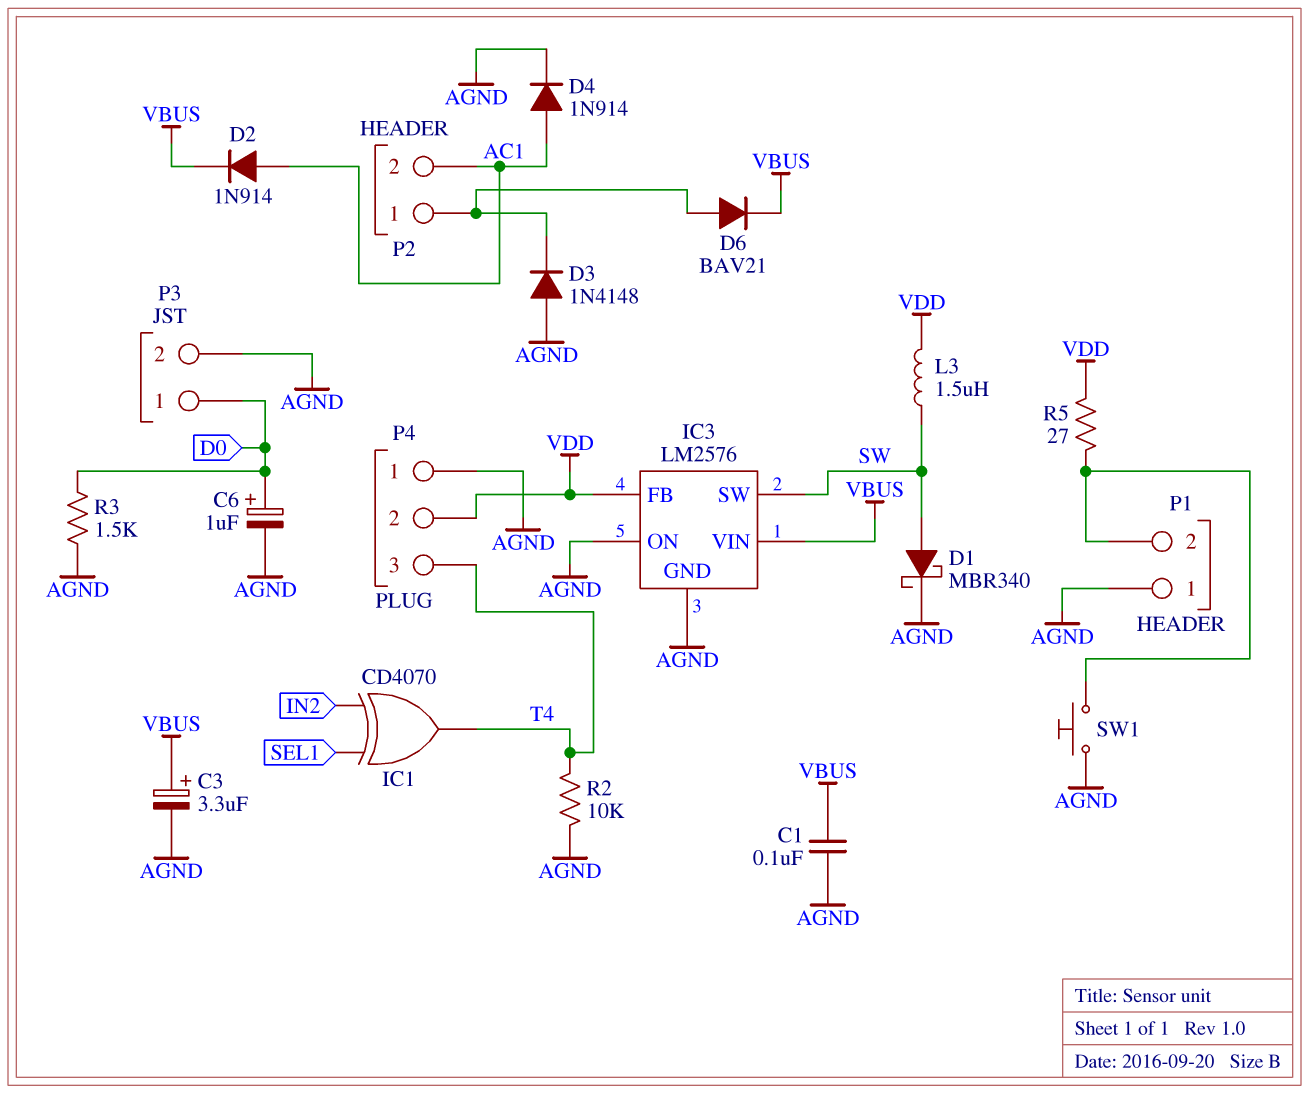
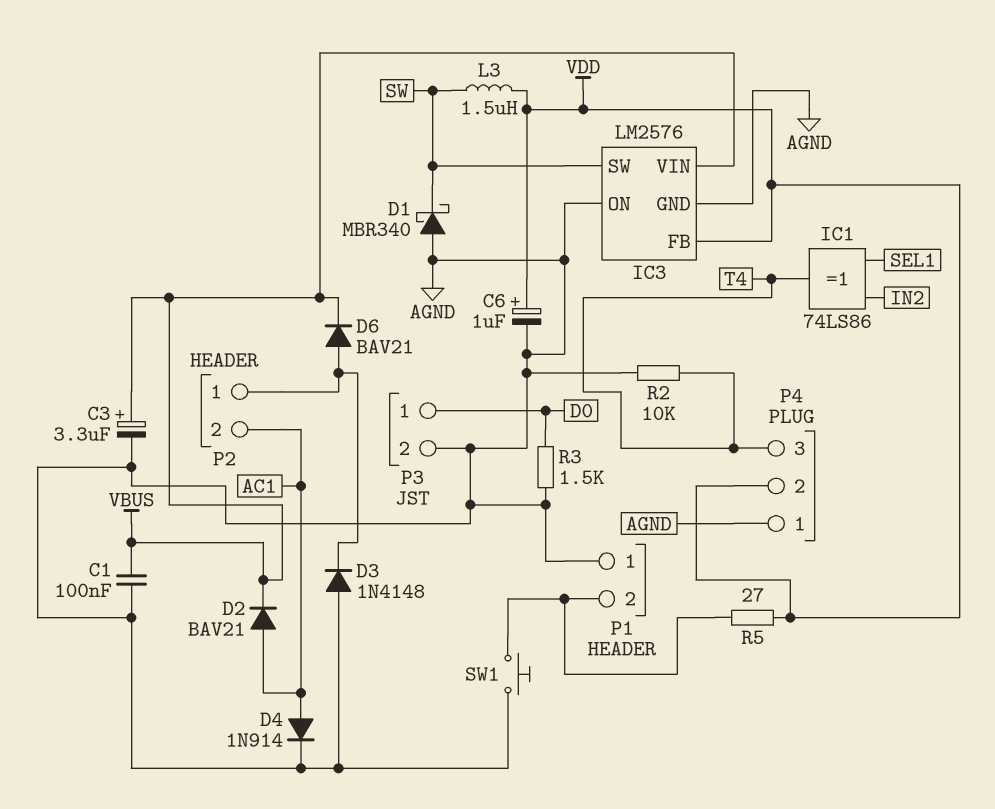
C6: 1uF (plus D0, minus AGND) -> 1uF (plus VDD, minus AGND)
D1: schottky MBR340 (A SW, K AGND) -> schottky MBR340 (A AGND, K SW)
D2: diode 1N914 (A AC1, K VBUS) -> diode BAV21 (A AC1, K VBUS)
IC1: XOR CD4070 (in IN2, in SEL1, out T4) -> XOR 74LS86 (in IN2, in SEL1, out T4)

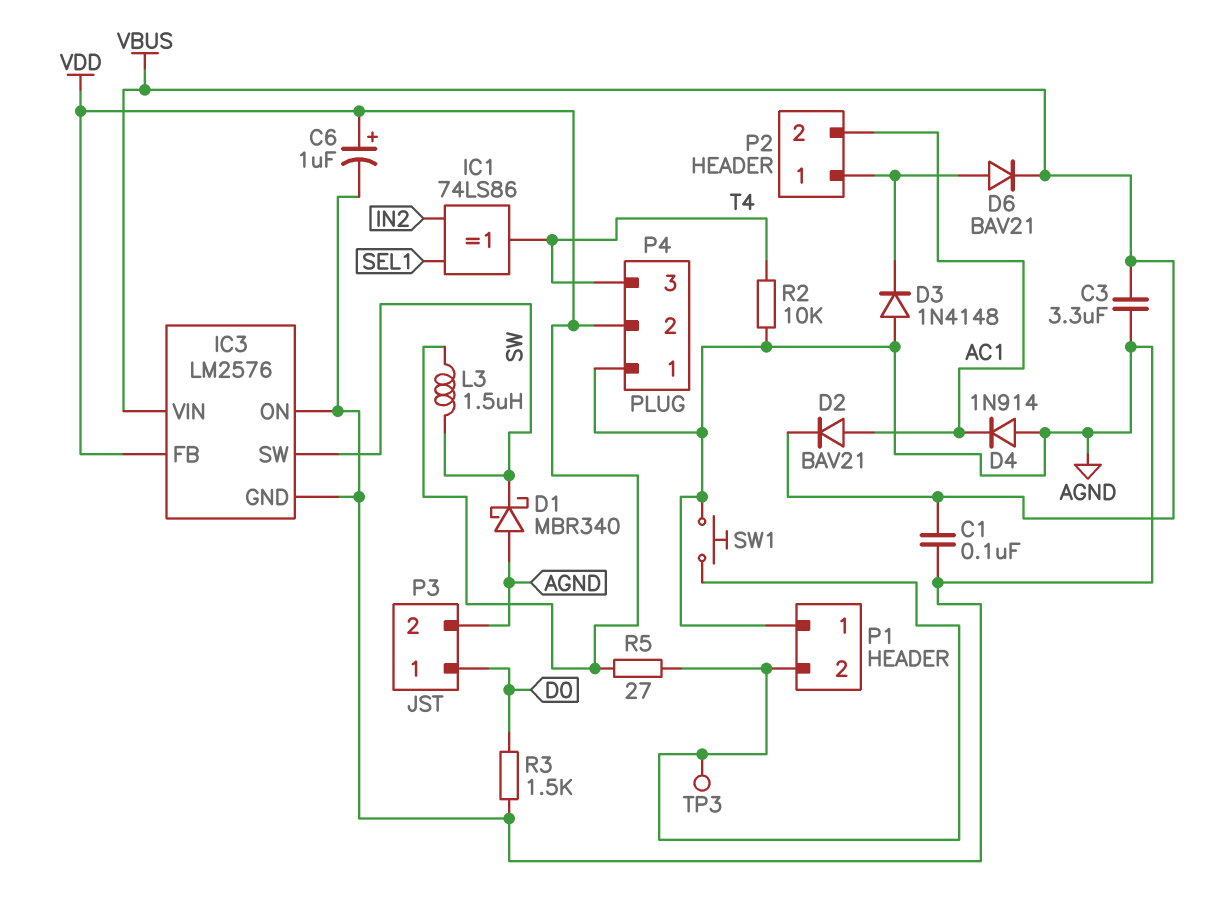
C3: 3.3uF (plus VBUS, minus AGND) -> 3.3uF (AGND, VBUS)
D4: diode 1N914 (A AC1, K AGND) -> diode 1N914 (A AGND, K AC1)
TP3: none -> test point (P1/2)

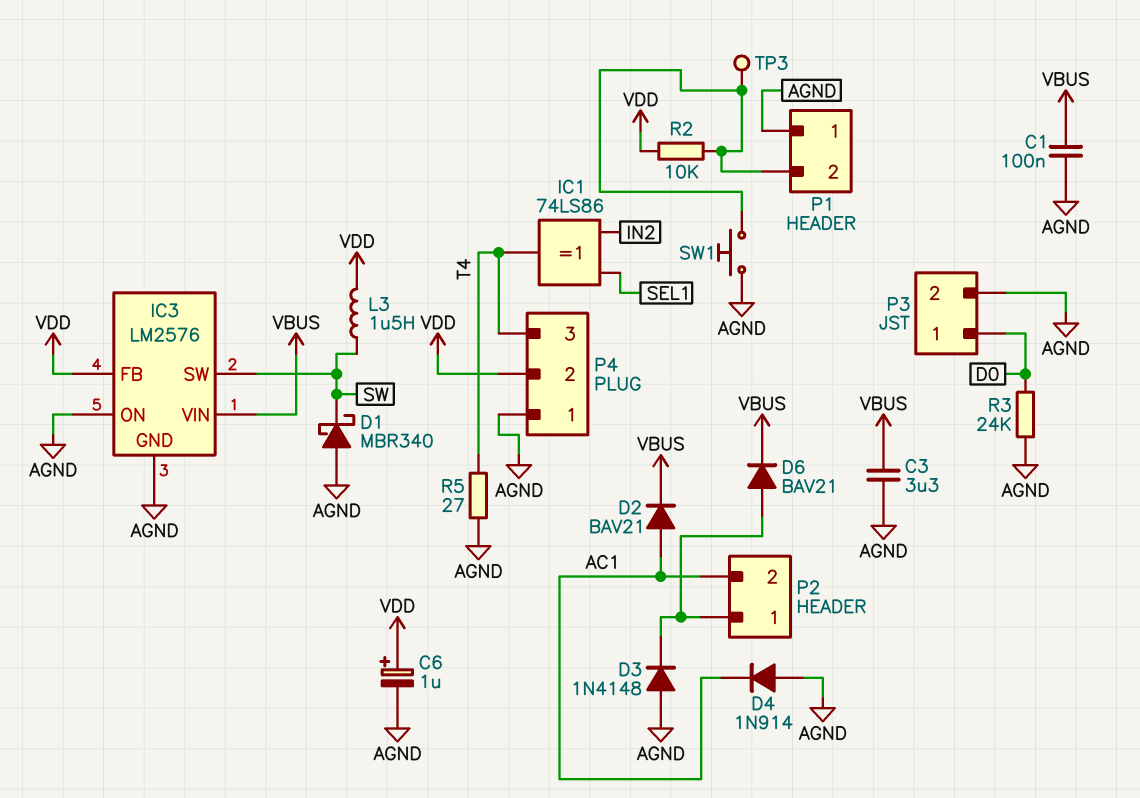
R2: 10k (AGND, T4) -> 10k (P1/2, VDD)
R3: 1.5k (AGND, D0) -> 24k (AGND, D0)
R5: 27 (P1/2, VDD) -> 27 (AGND, T4)

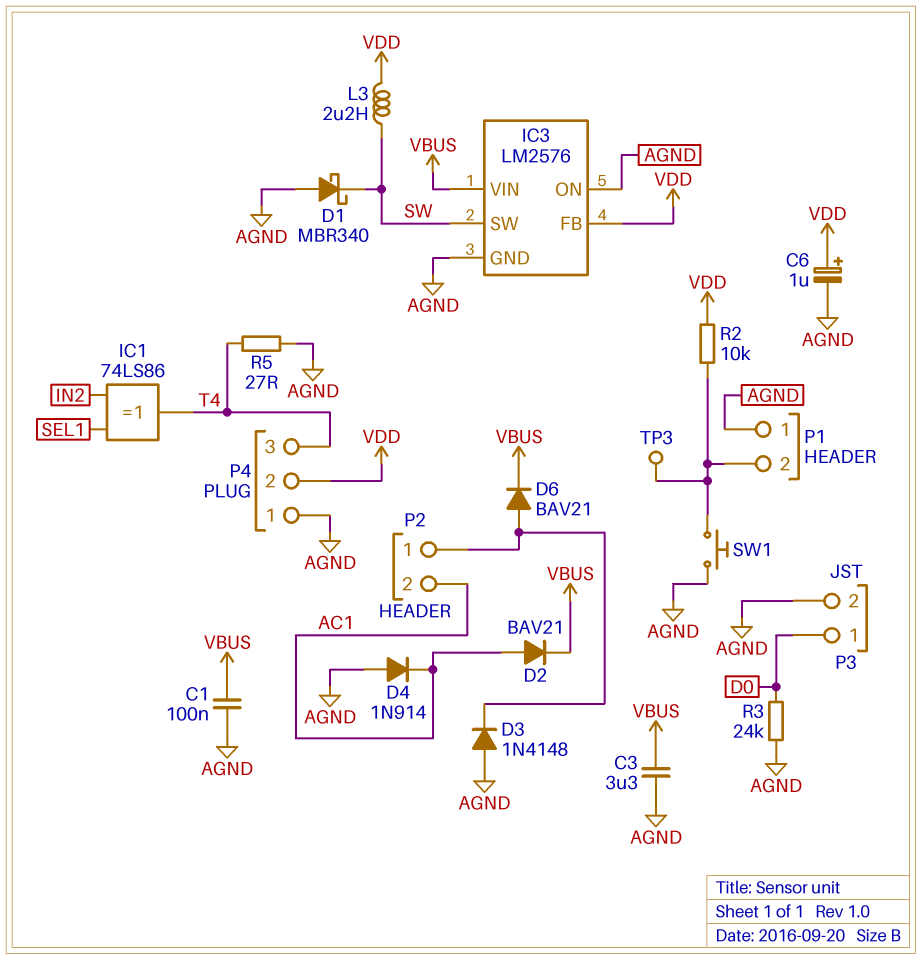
L3: 1.5uH (SW, VDD) -> 2.2uH (SW, VDD)

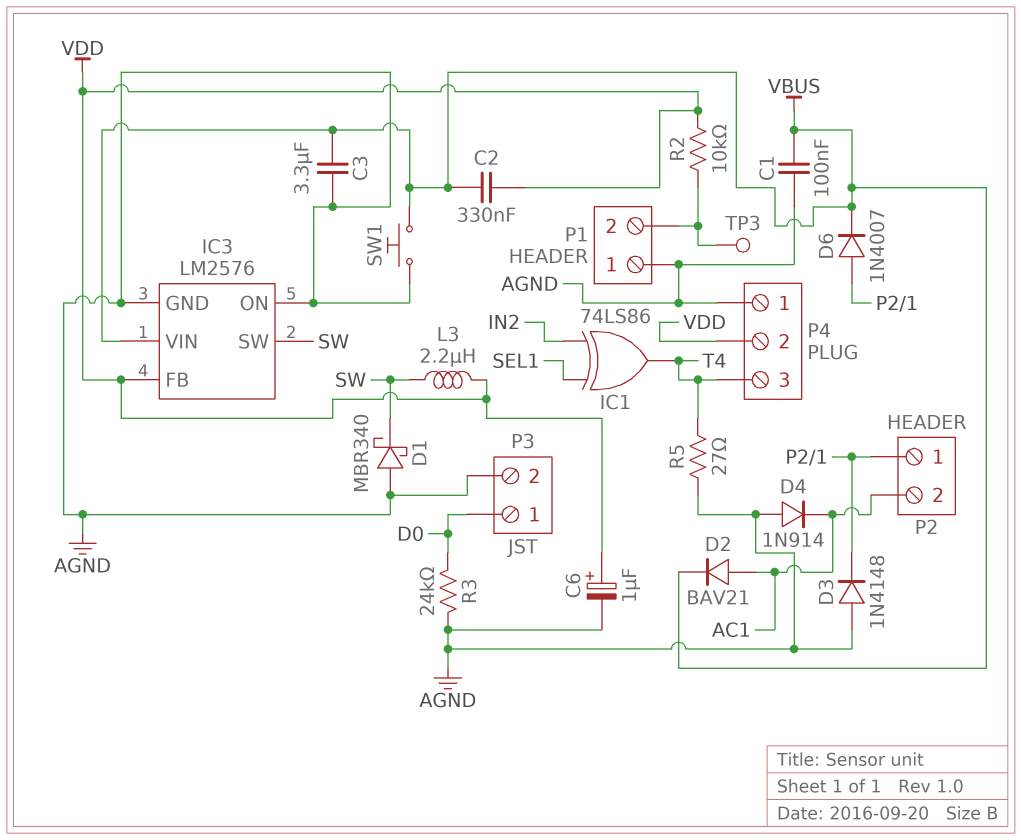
C2: none -> 330nF (VBUS, VDD)
D6: diode BAV21 (A P2/1, K VBUS) -> diode 1N4007 (A P2/1, K VBUS)
SW1: button (AGND, P1/2) -> button (AGND, VBUS)

